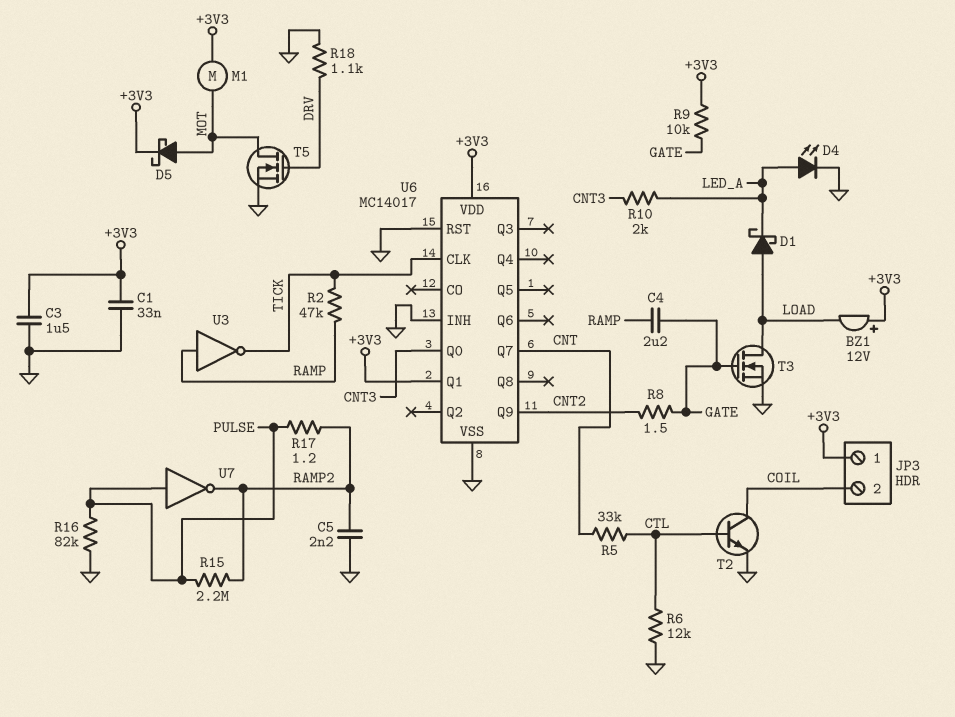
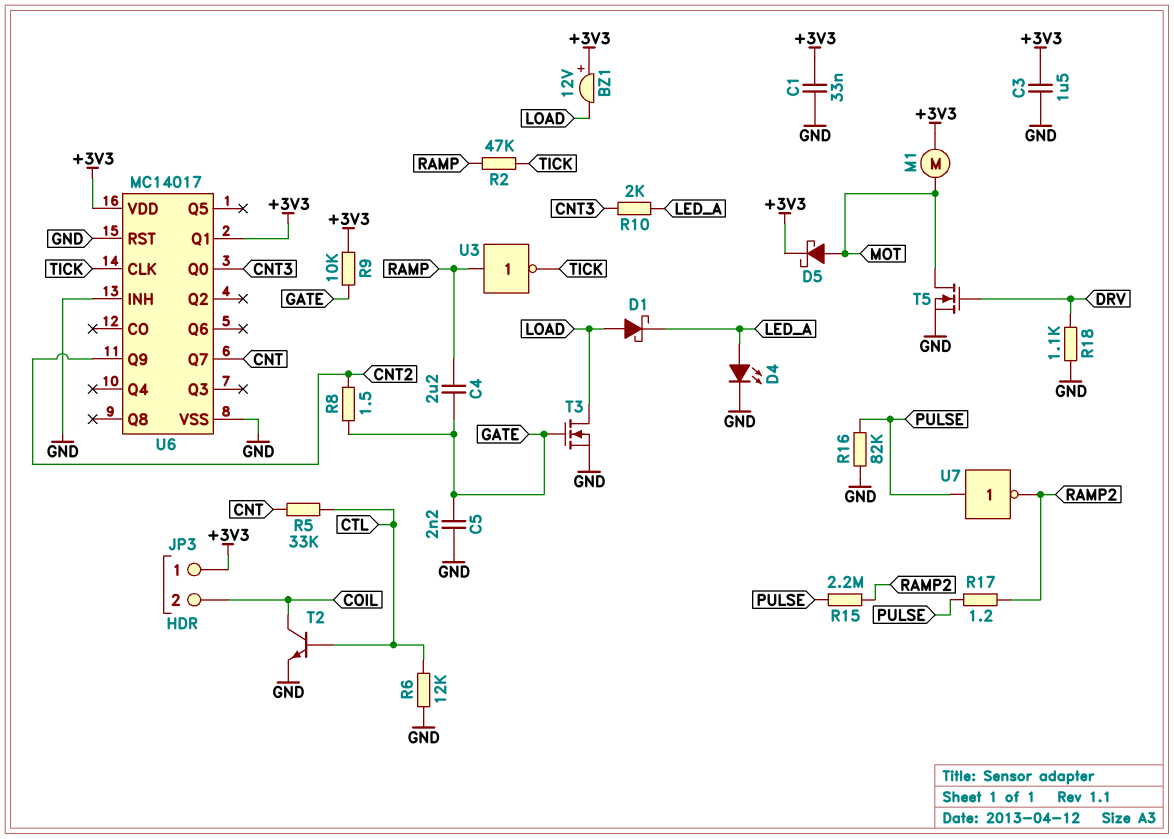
C5: 2.2nF (GND, RAMP2) -> 2.2nF (GATE, GND)

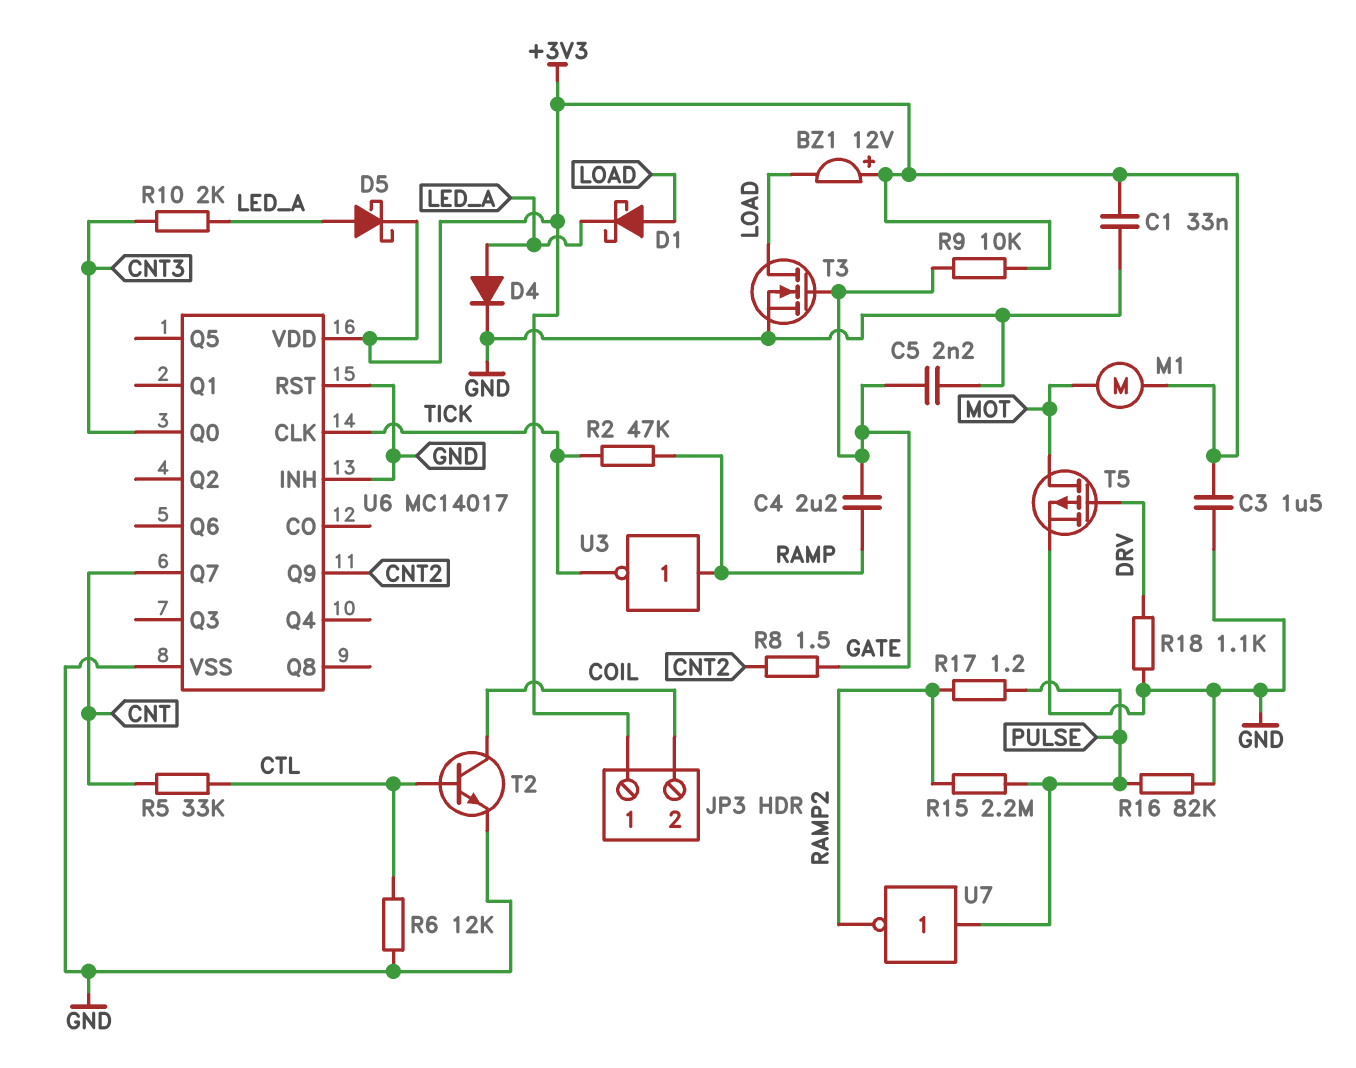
D4: LED (A LED_A, K GND) -> diode (A LED_A, K GND)
D5: schottky (A MOT, K +3V3) -> schottky (A LED_A, K +3V3)
T5: NMOS (G DRV, D MOT, S GND) -> PMOS (G DRV, D MOT, S GND)
U6 pin Q1: +3V3 -> none

